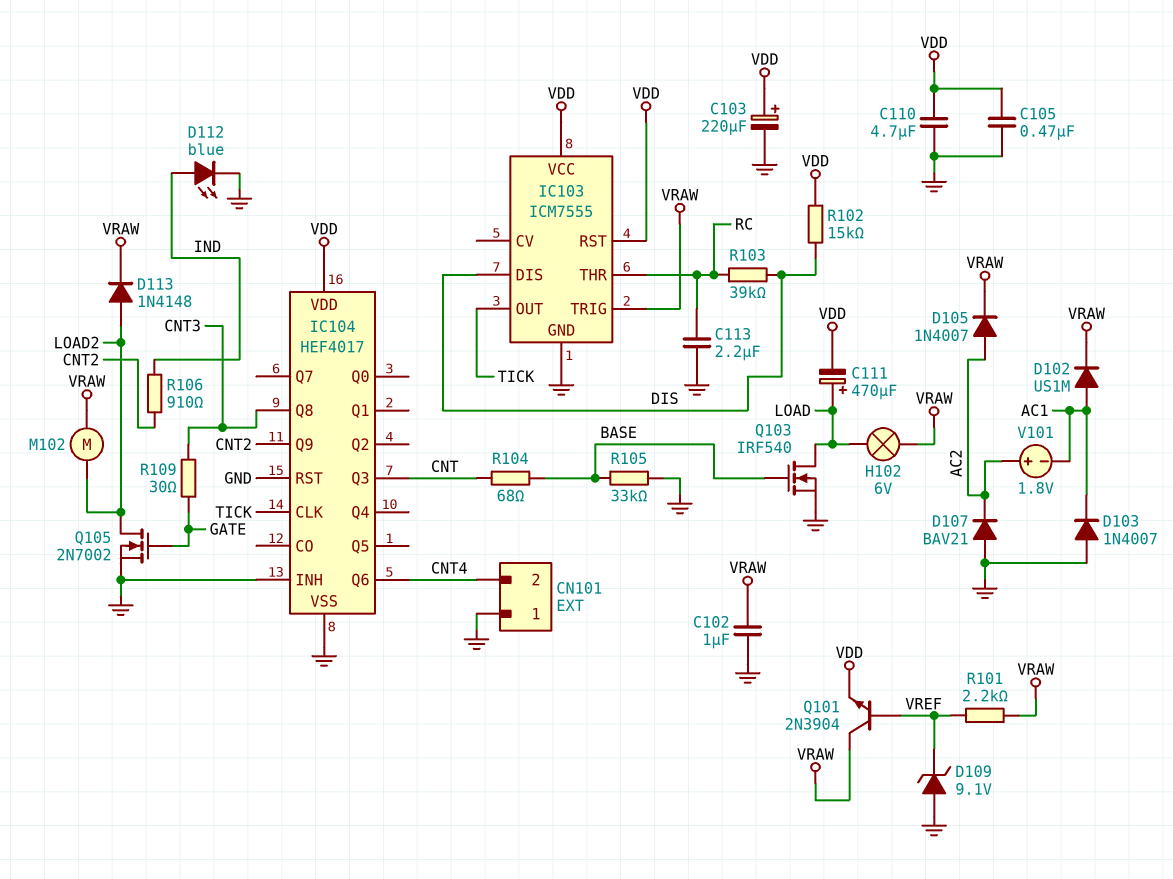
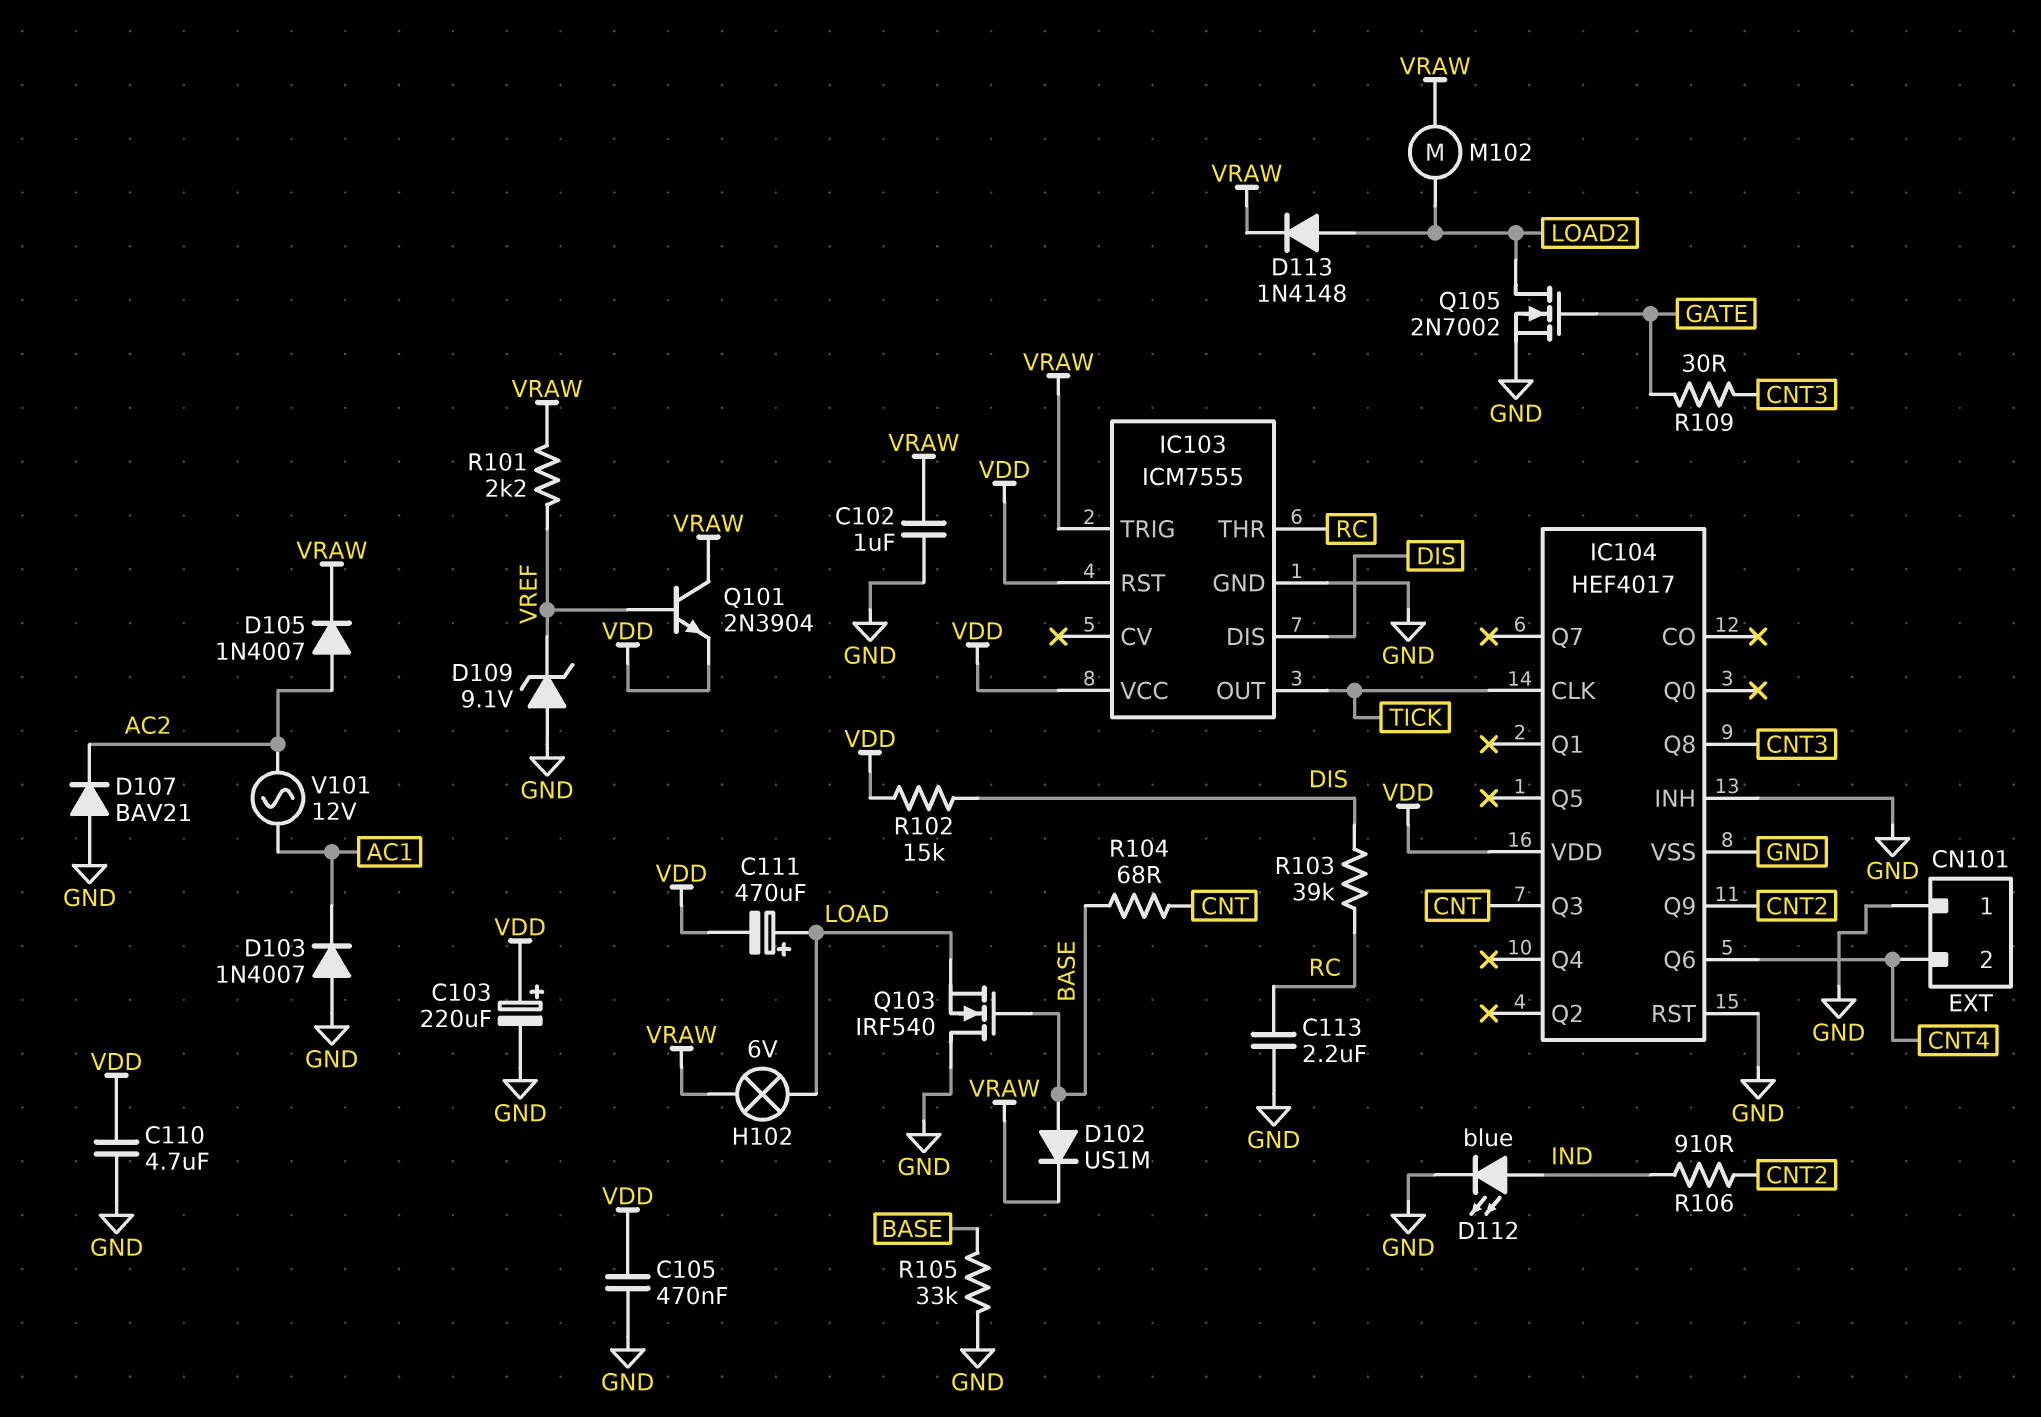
D102: diode US1M (A AC1, K VRAW) -> diode US1M (A BASE, K VRAW)
Q103: NMOS IRF540 (G BASE, D LOAD, S GND) -> NMOS IRF540 (G BASE, D GND, S LOAD)
V101: 1.8V (plus AC2, minus AC1) -> AC 12V (AC1, AC2)

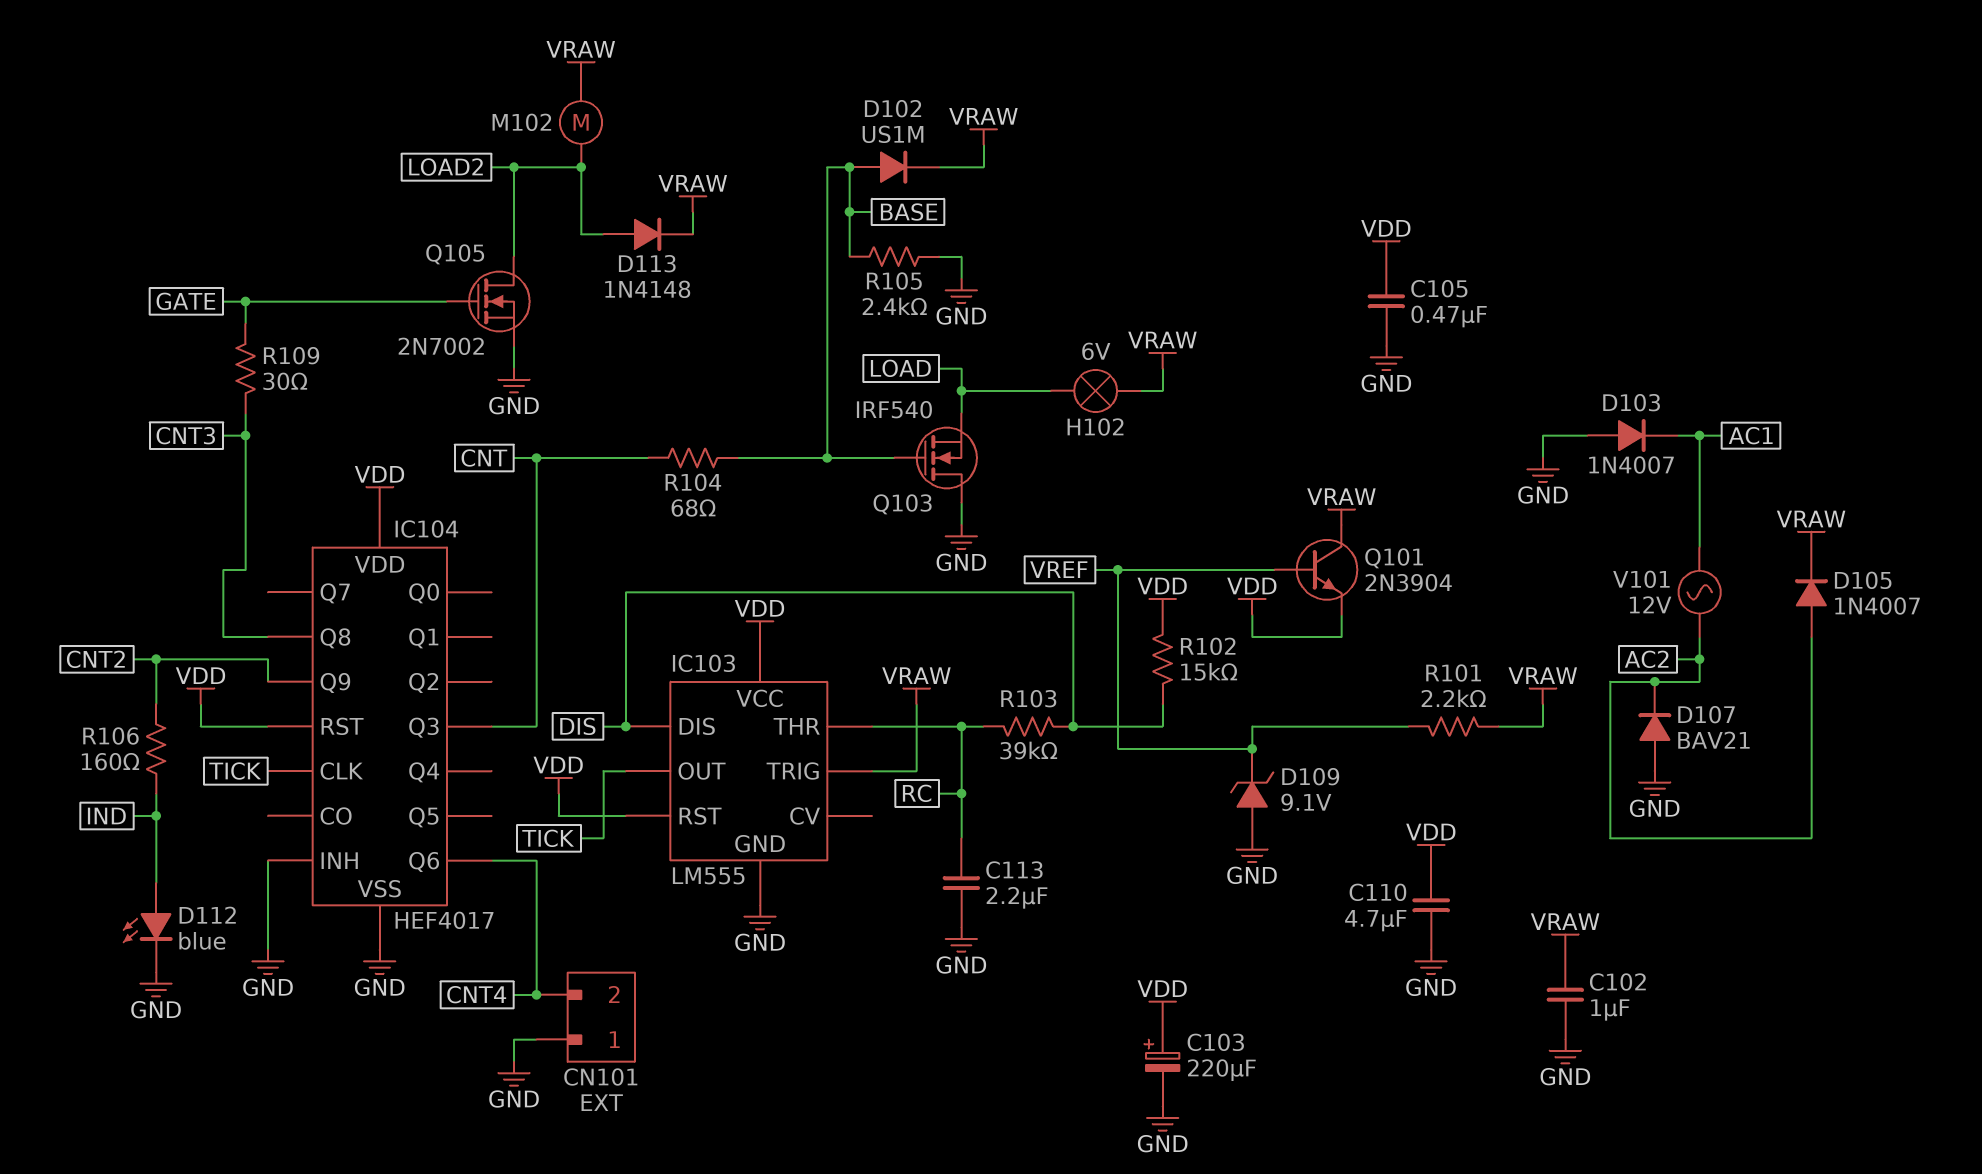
C111: 470uF (plus LOAD, minus VDD) -> none
IC103: ICM7555 -> LM555
IC104 pin RST: GND -> VDD
R105: 33k (BASE, GND) -> 2.4k (BASE, GND)
R106: 910 (CNT2, IND) -> 160 (CNT2, IND)

